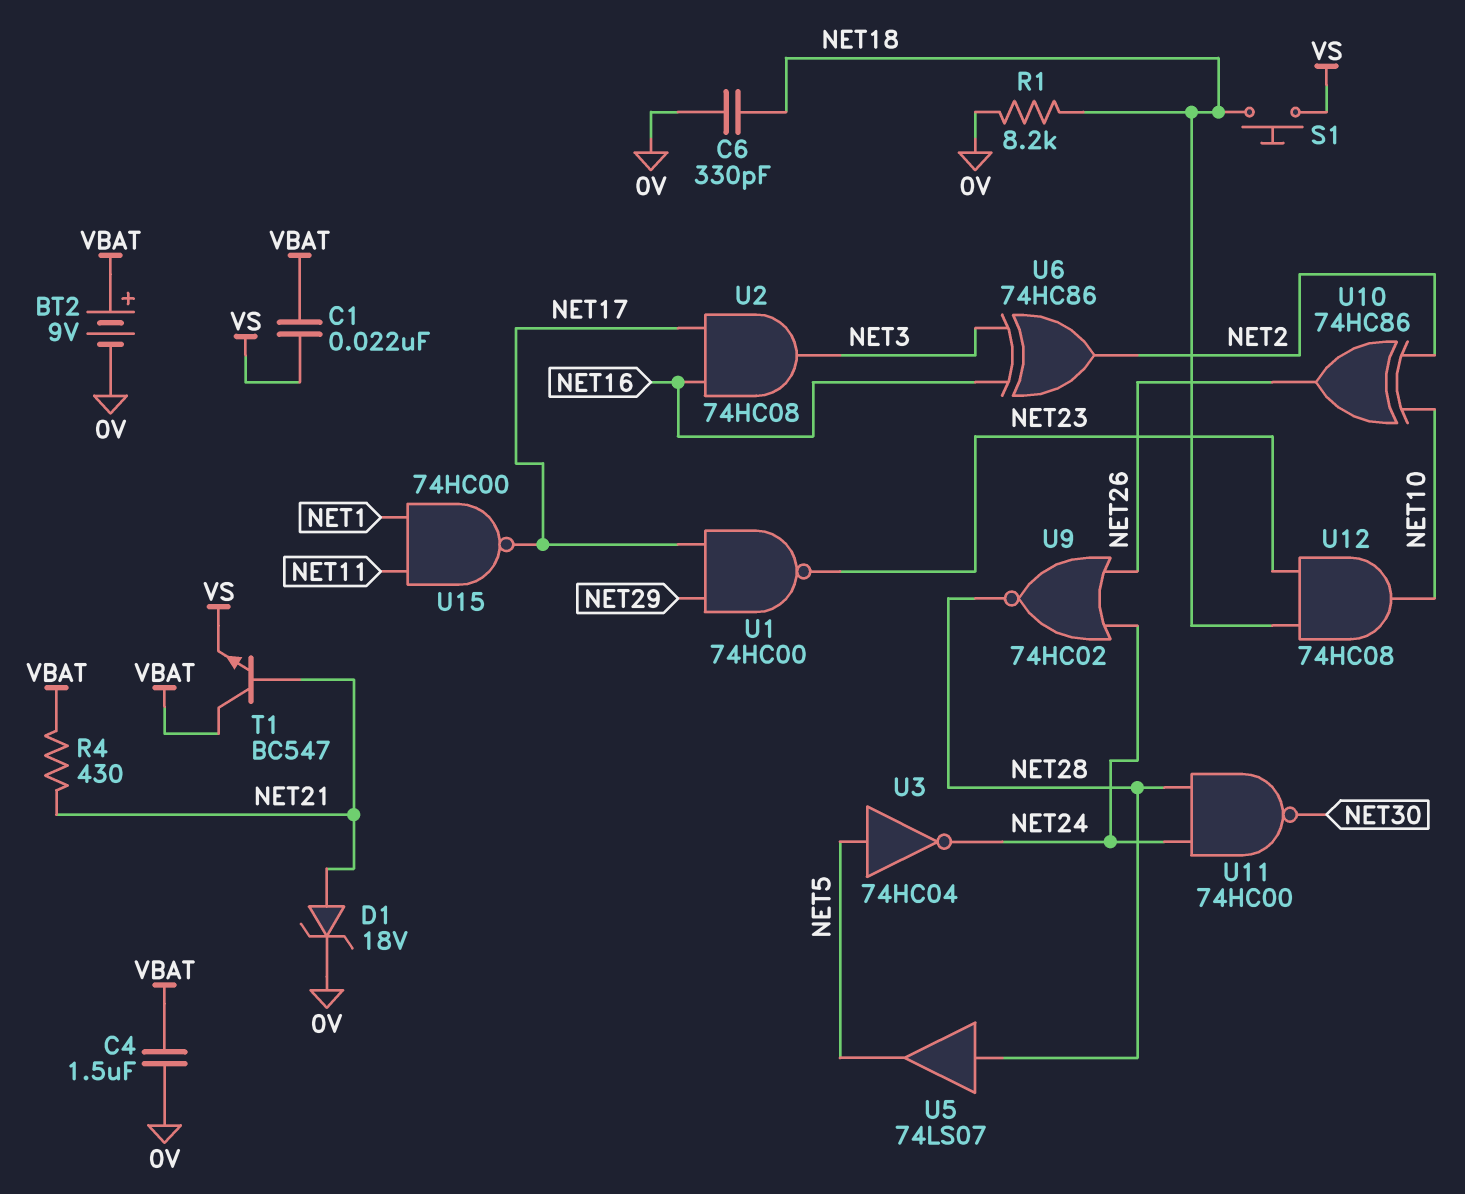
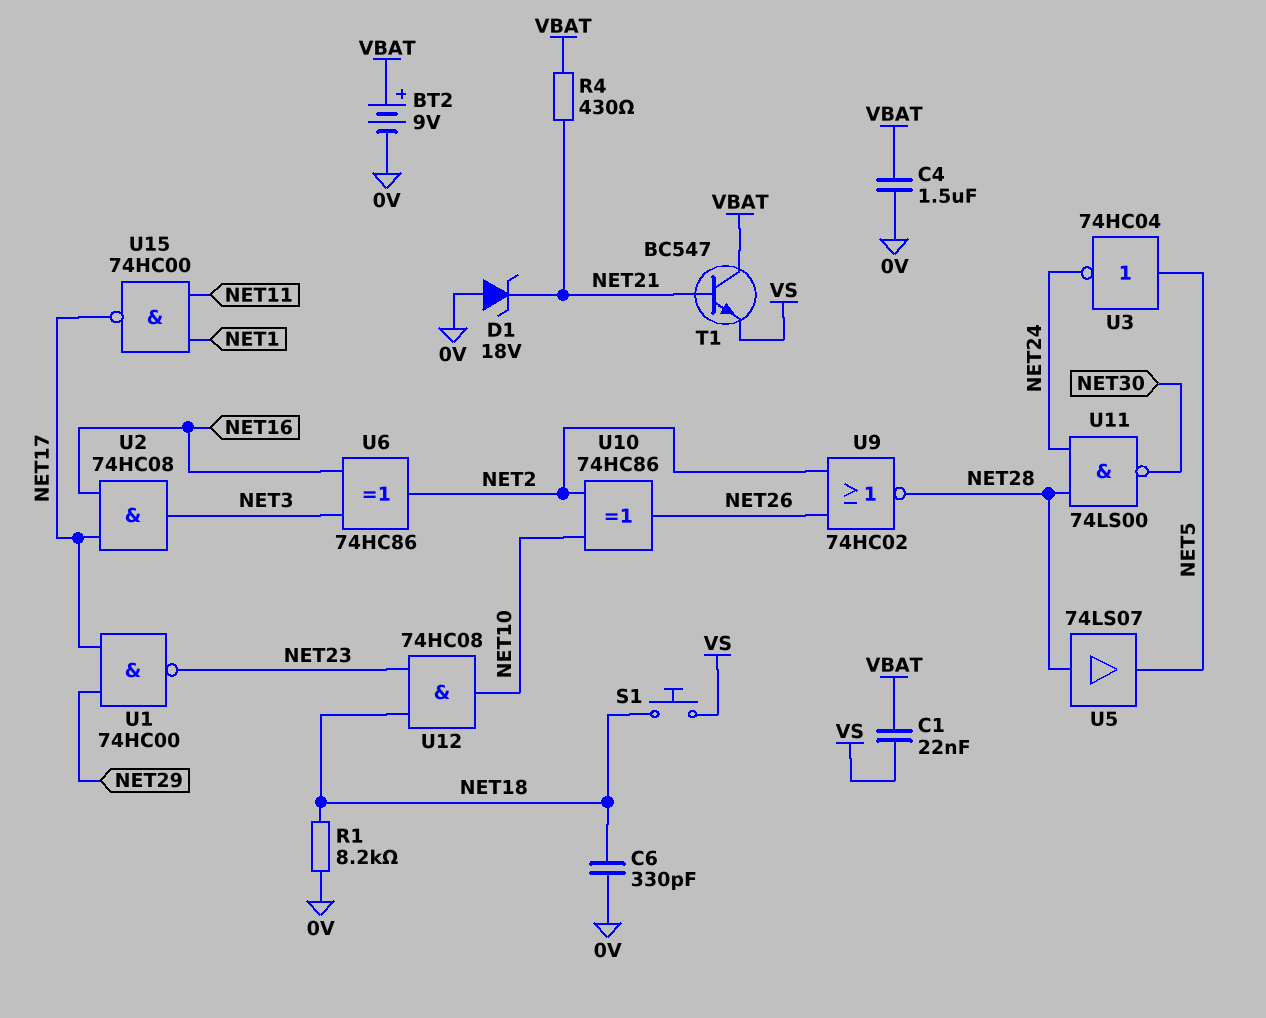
D1: zener 18V (A NET21, K 0V) -> zener 18V (A 0V, K NET21)
U9: NOR 74HC02 (in NET24, in NET26, out NET28) -> NOR 74HC02 (in NET2, in NET26, out NET28)
U11: NAND 74HC00 (in NET24, in NET28, out NET30) -> NAND 74LS00 (in NET24, in NET28, out NET30)

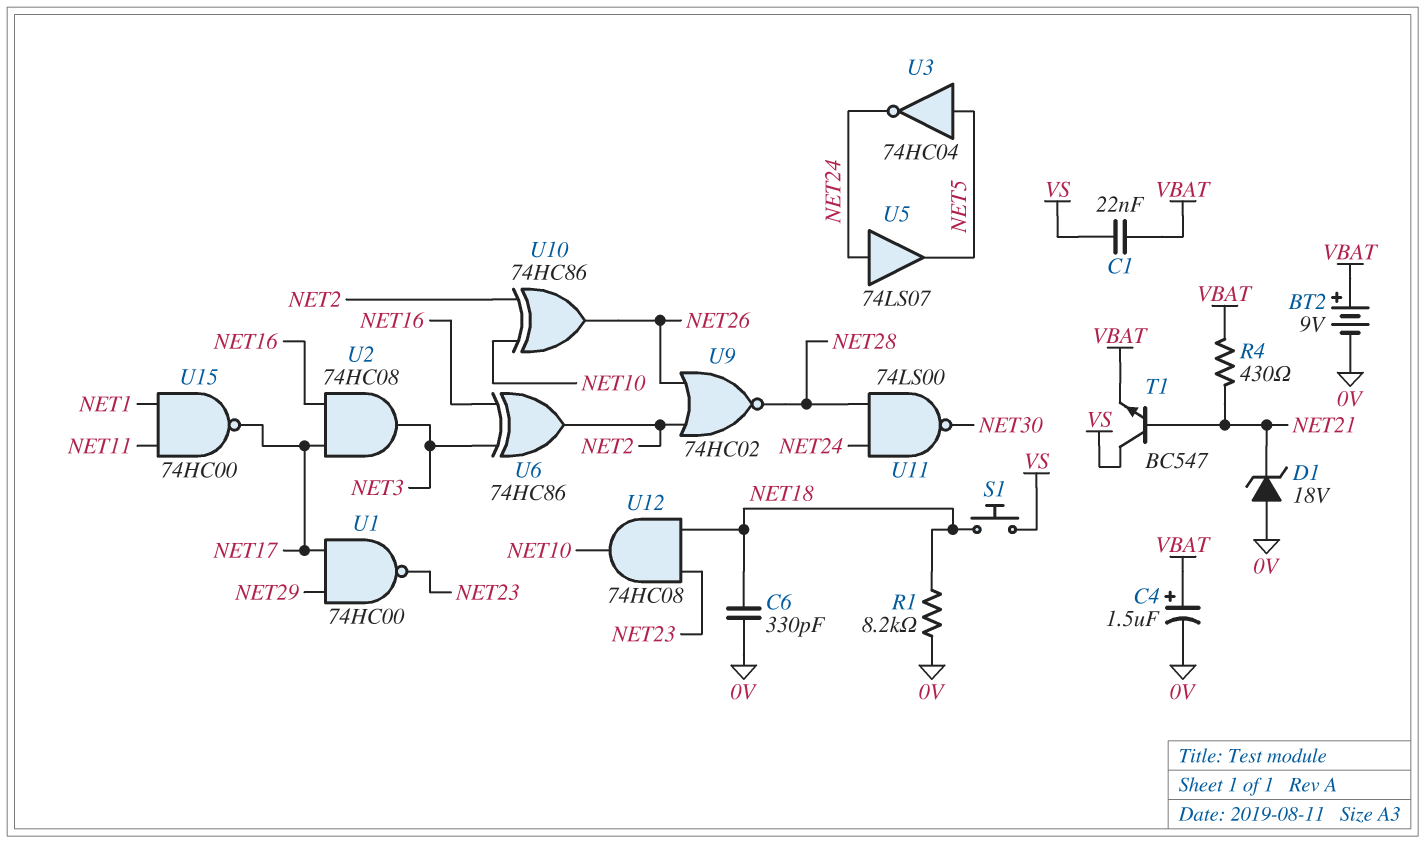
C4: 1.5uF (0V, VBAT) -> 1.5uF (plus VBAT, minus 0V)
T1: NPN BC547 (B NET21, C VBAT, E VS) -> NPN BC547 (B NET21, C VS, E VBAT)
U5: buffer 74LS07 (in NET28, out NET5) -> buffer 74LS07 (in NET24, out NET5)

